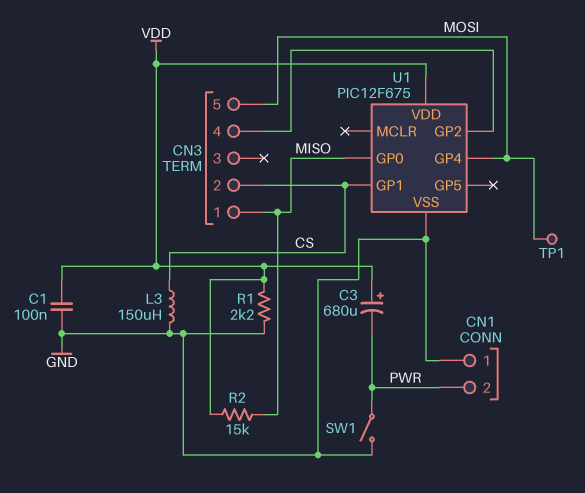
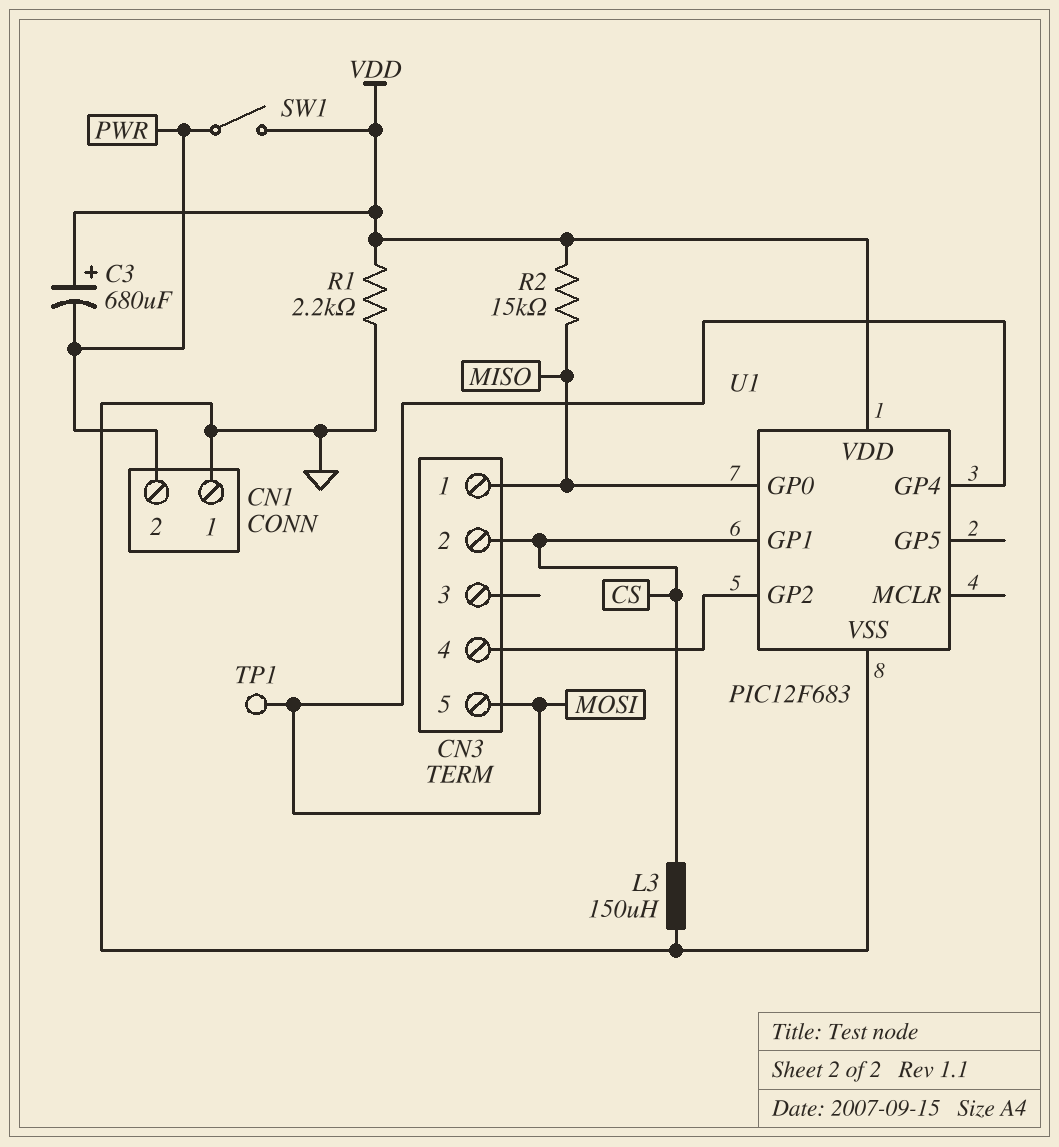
C1: 100nF (GND, VDD) -> none
SW1: switch (GND, PWR) -> switch (PWR, VDD)
U1: PIC12F675 -> PIC12F683

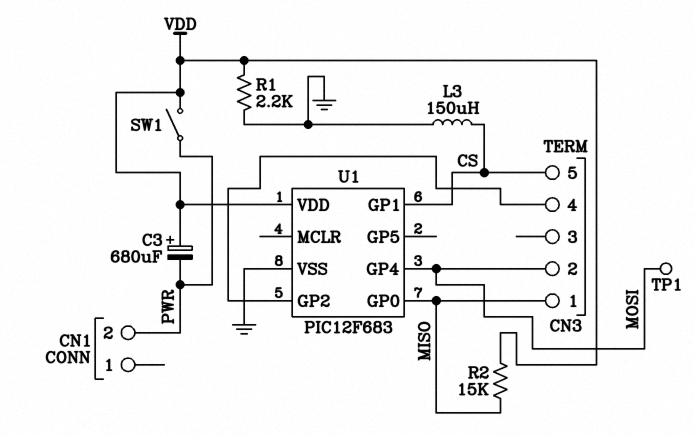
CN1 pin 1: GND -> none
CN3 pin 2: CS -> MOSI
CN3 pin 5: MOSI -> CS

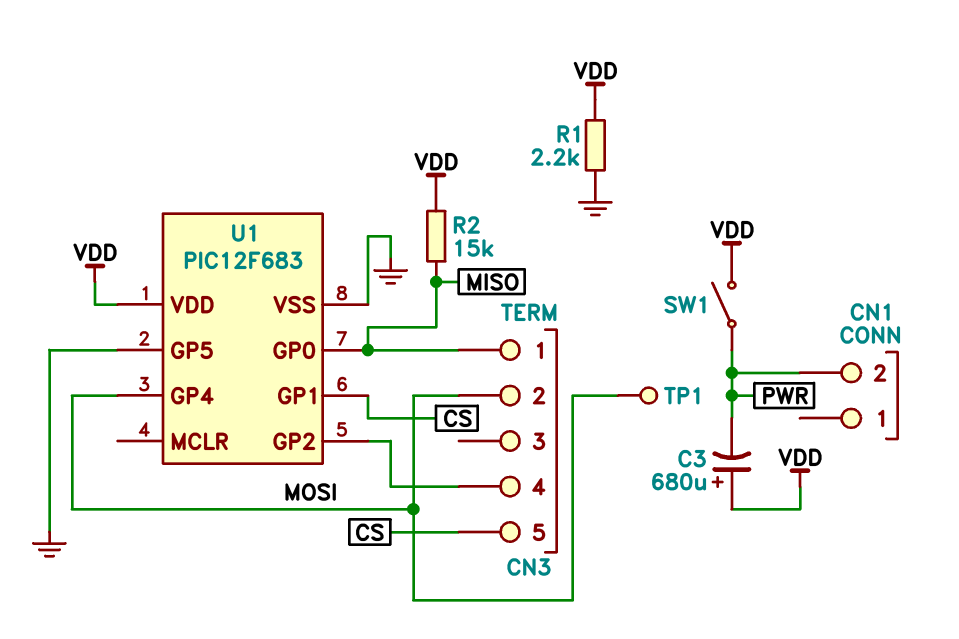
L3: 150uH (CS, GND) -> none
U1 pin GP5: none -> GND

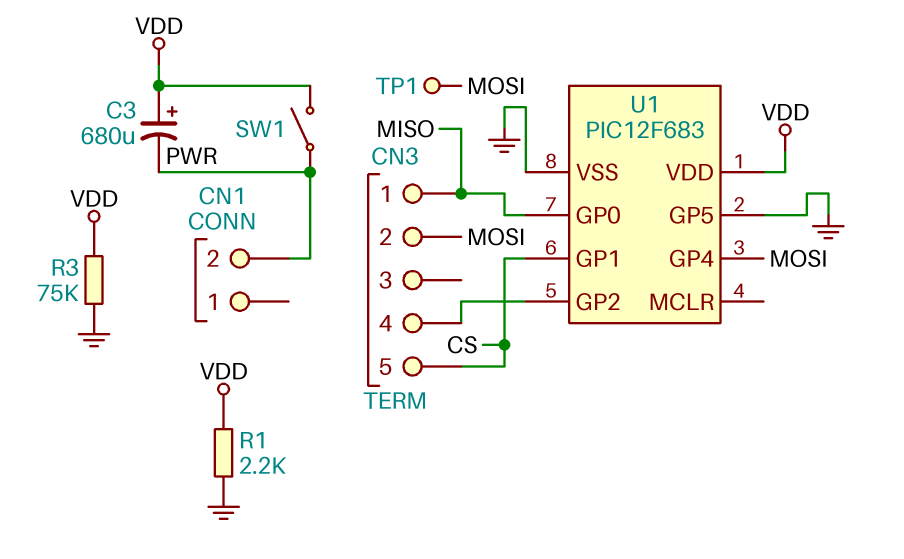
R2: 15k (MISO, VDD) -> none
R3: none -> 75k (GND, VDD)

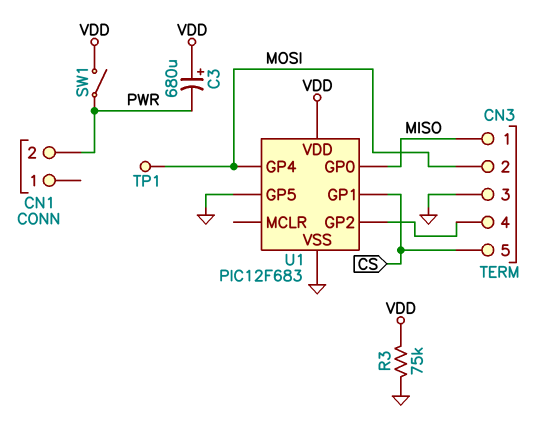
CN3 pin 3: none -> GND
R1: 2.2k (GND, VDD) -> none

